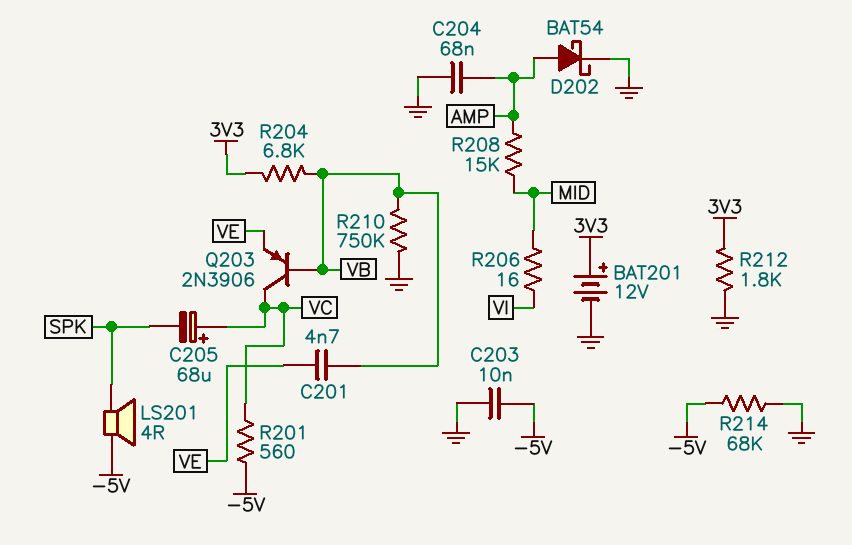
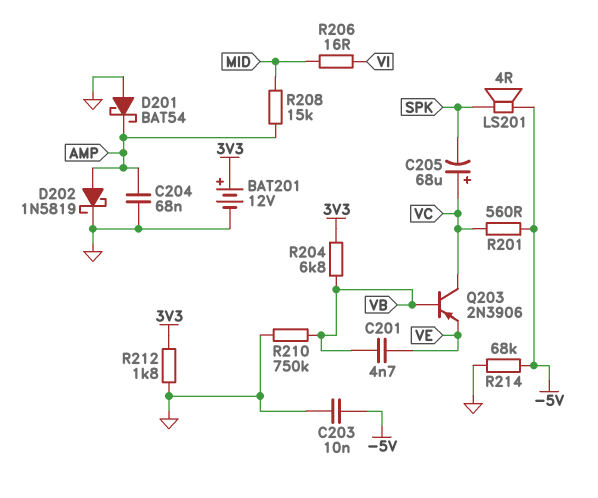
D201: none -> schottky BAT54 (A GND, K AMP)
D202: schottky BAT54 (A AMP, K GND) -> schottky 1N5819 (A AMP, K GND)

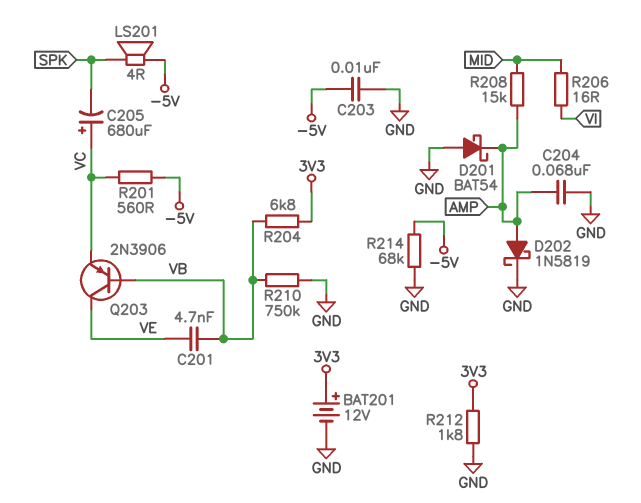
C205: 68uF (plus VC, minus SPK) -> 680uF (plus VC, minus SPK)
Q203: PNP 2N3906 (B VB, C VC, E VE) -> PNP 2N3906 (B VB, C VE, E VC)

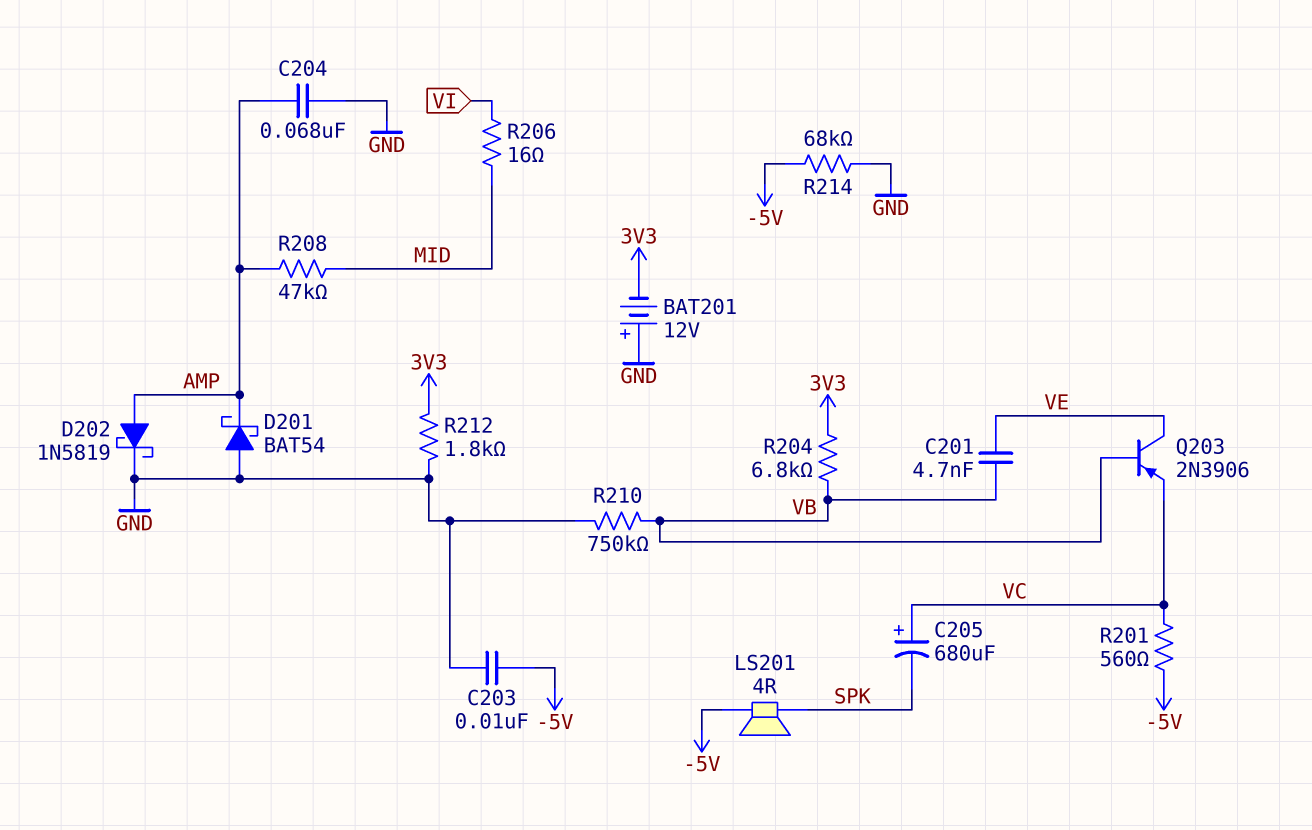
BAT201: 12V (plus 3V3, minus GND) -> 12V (plus GND, minus 3V3)
R208: 15k (AMP, MID) -> 47k (AMP, MID)

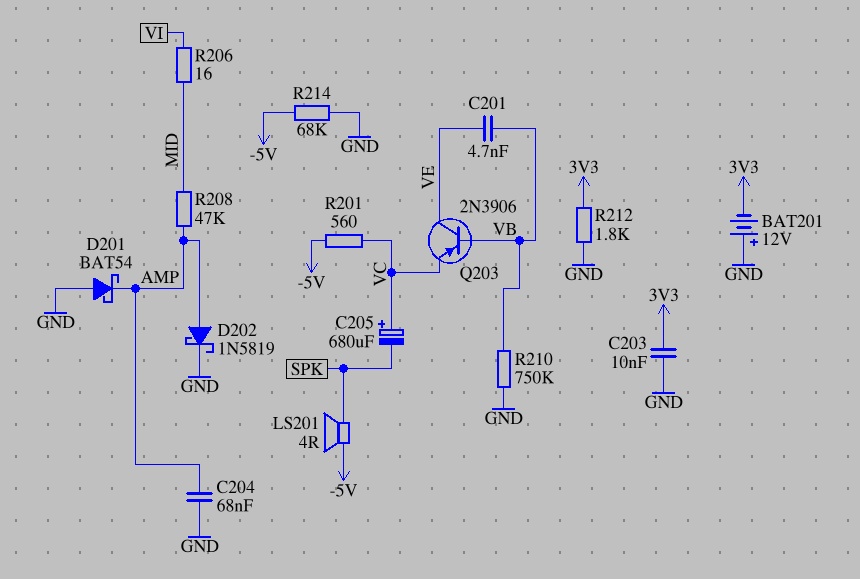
C203: 10nF (-5V, GND) -> 10nF (3V3, GND)
R204: 6.8k (3V3, VB) -> none

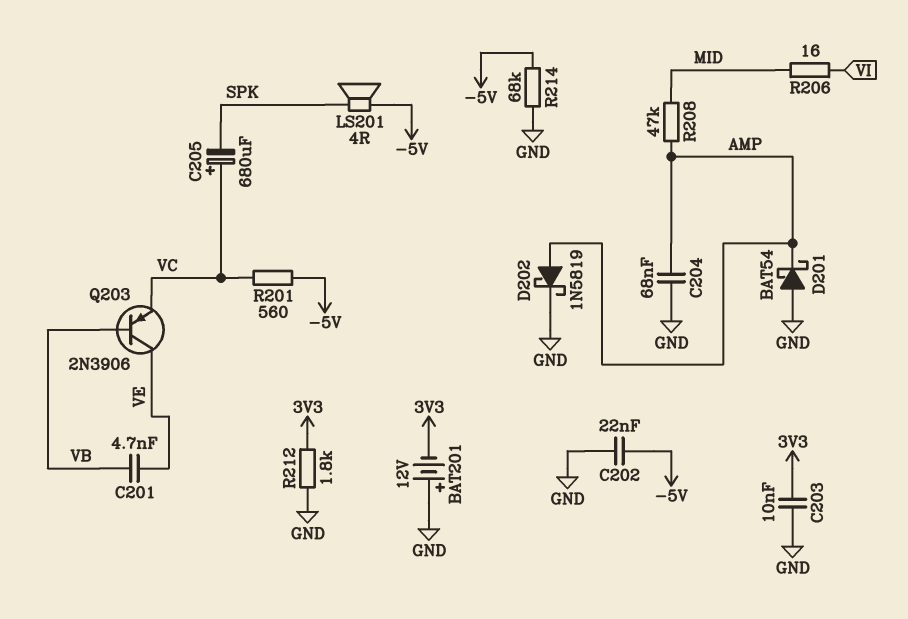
C202: none -> 22nF (-5V, GND)
R210: 750k (GND, VB) -> none

